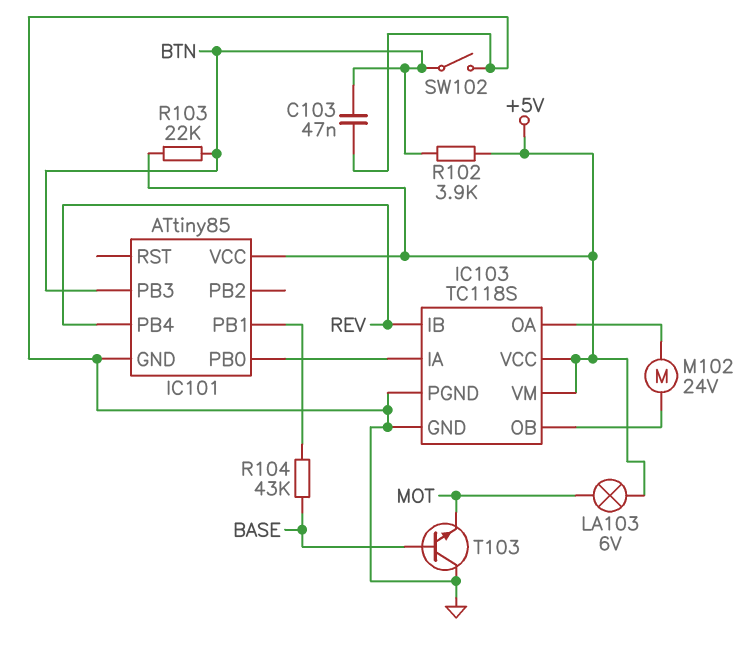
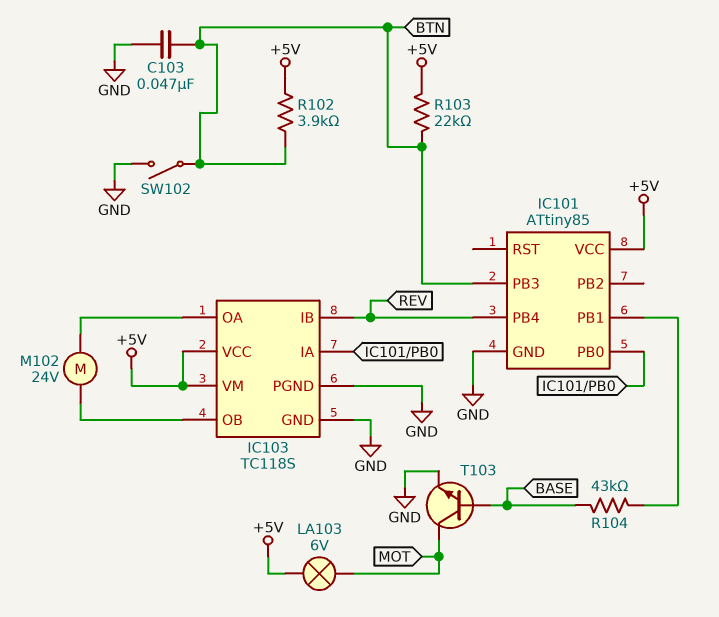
T103: NPN (B BASE, C GND, E MOT) -> NPN (B BASE, C MOT, E GND)

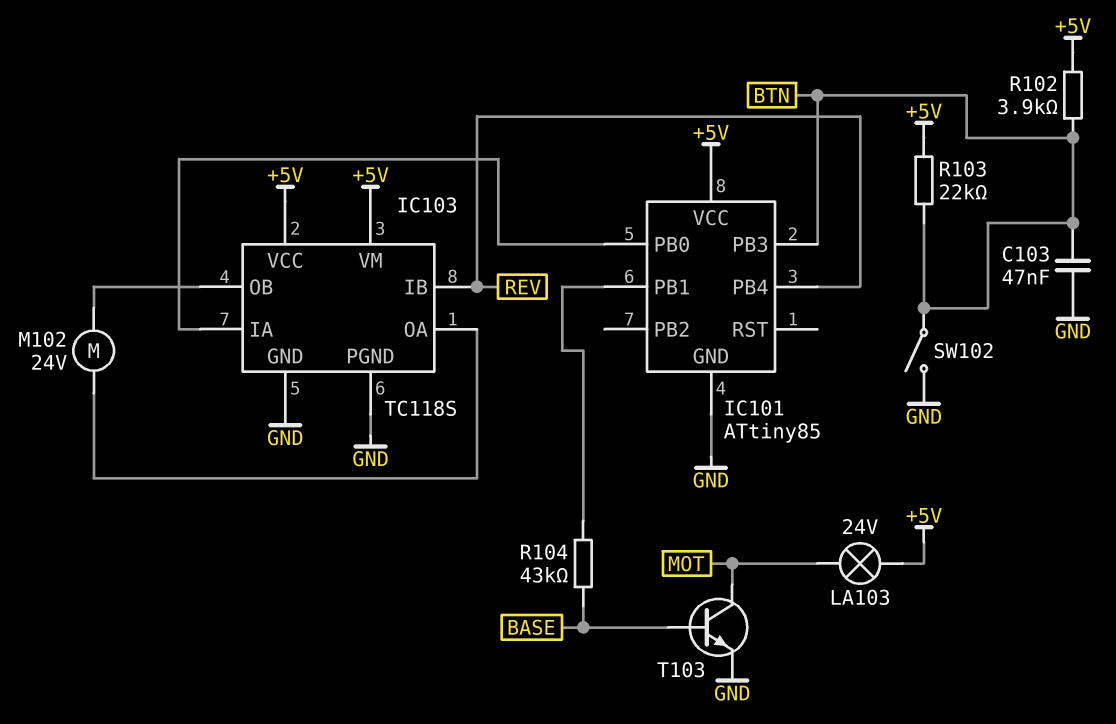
LA103: lamp 6V (+5V, MOT) -> lamp 24V (+5V, MOT)

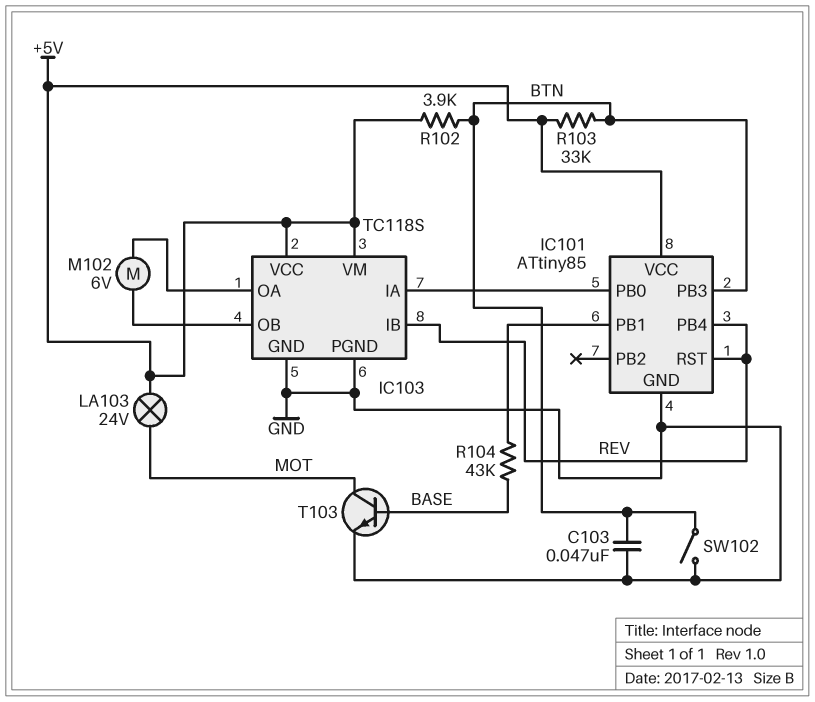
IC101 pin RST: none -> REV
M102: motor 24V (IC103/OA, IC103/OB) -> motor 6V (IC103/OA, IC103/OB)
R103: 22k (+5V, BTN) -> 33k (+5V, BTN)

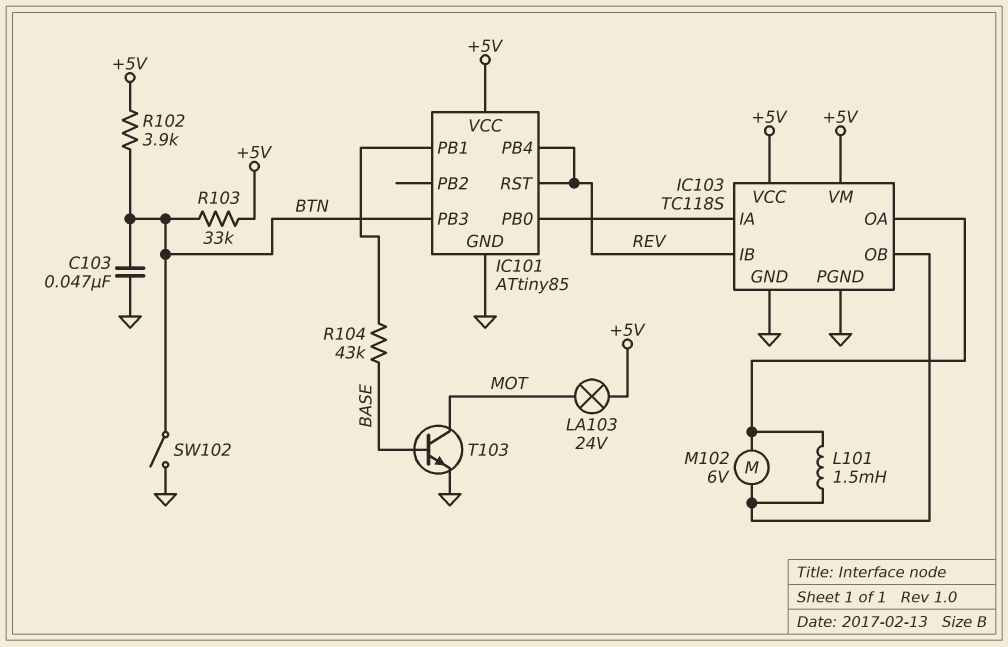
L101: none -> 1.5mH (IC103/OA, IC103/OB)

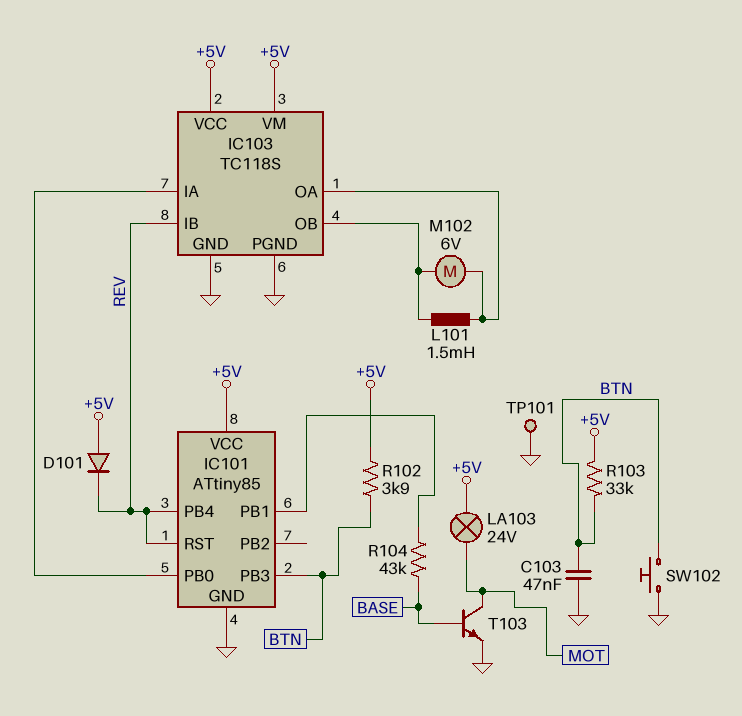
D101: none -> diode (A +5V, K REV)
SW102: switch (BTN, GND) -> button (BTN, GND)
TP101: none -> test point (GND)

